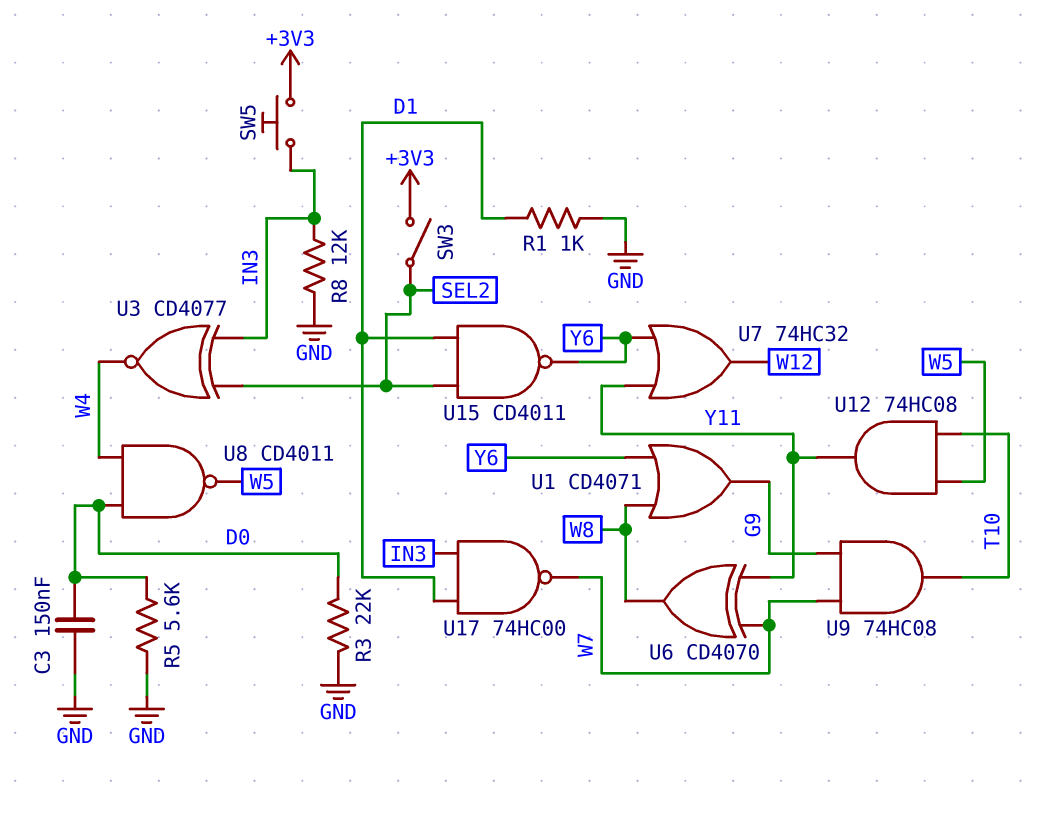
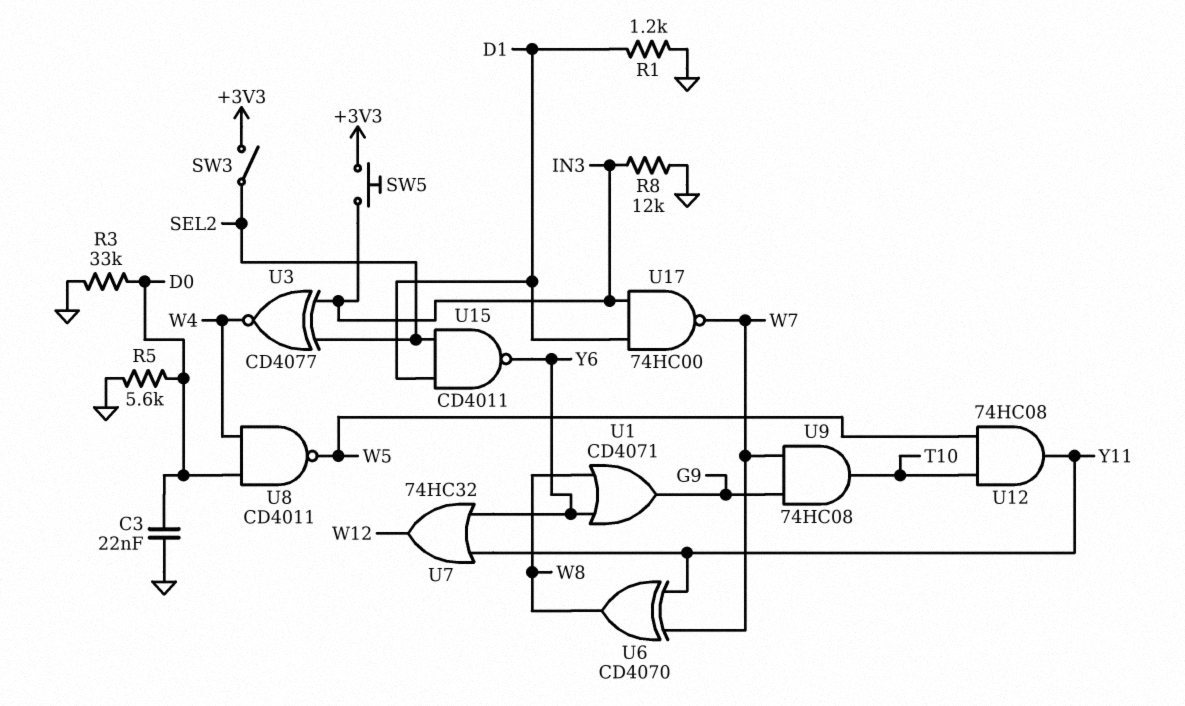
C3: 150nF (D0, GND) -> 22nF (D0, GND)
R1: 1k (D1, GND) -> 1.2k (D1, GND)
R3: 22k (D0, GND) -> 33k (D0, GND)

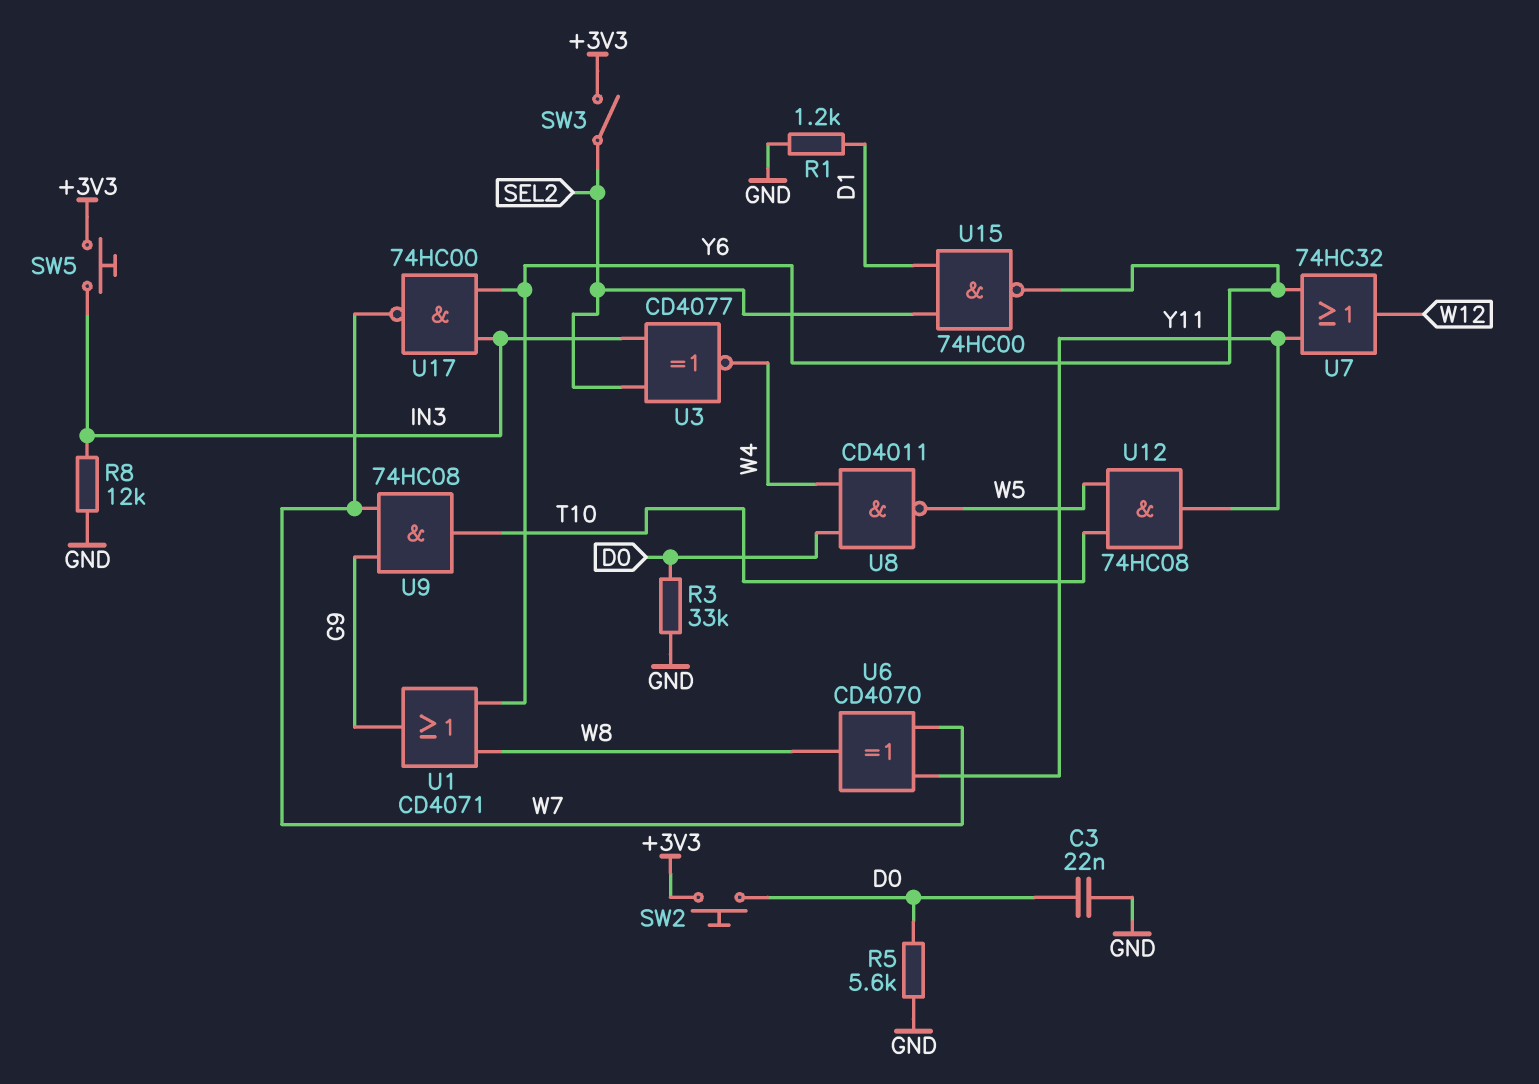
SW2: none -> button (+3V3, D0)
U15: NAND CD4011 (in D1, in SEL2, out Y6) -> NAND 74HC00 (in D1, in SEL2, out Y6)
U17: NAND 74HC00 (in D1, in IN3, out W7) -> NAND 74HC00 (in IN3, in Y6, out W7)

